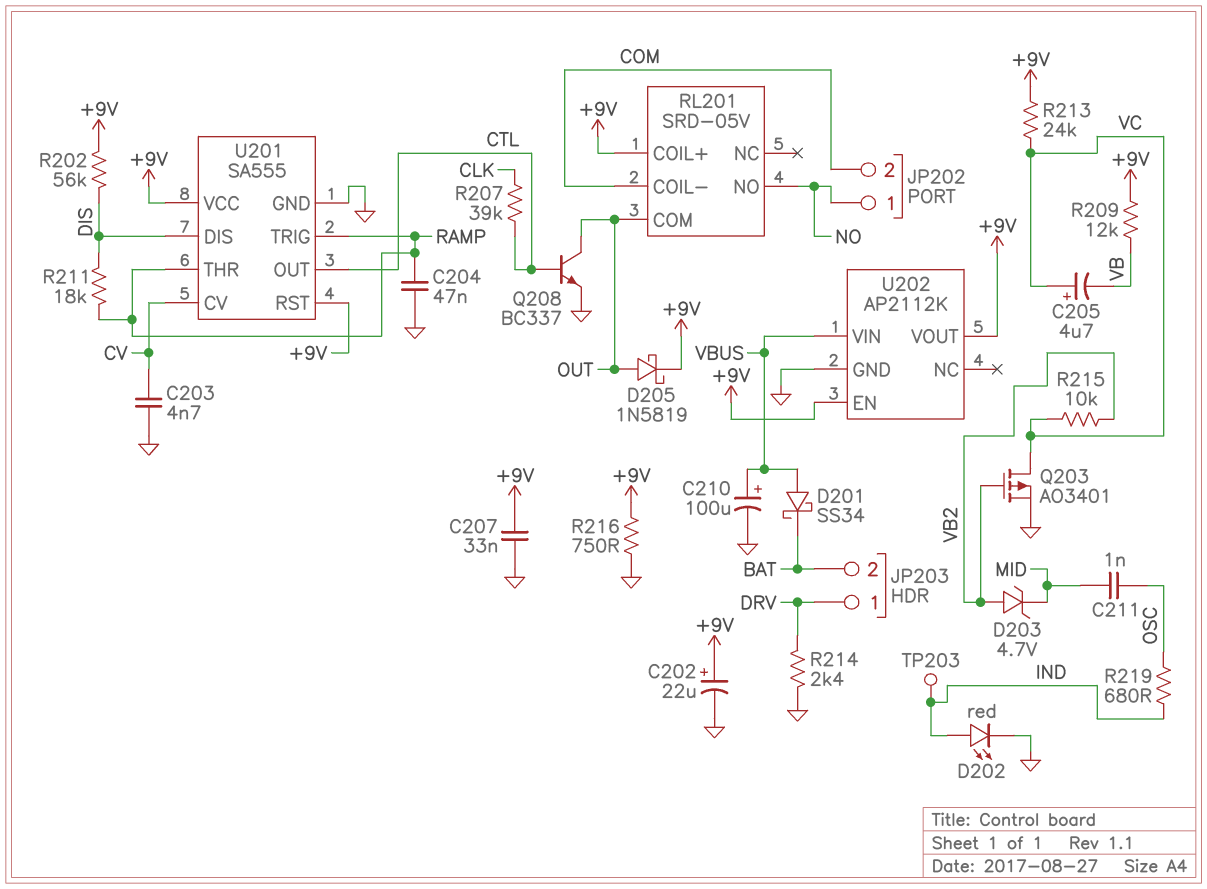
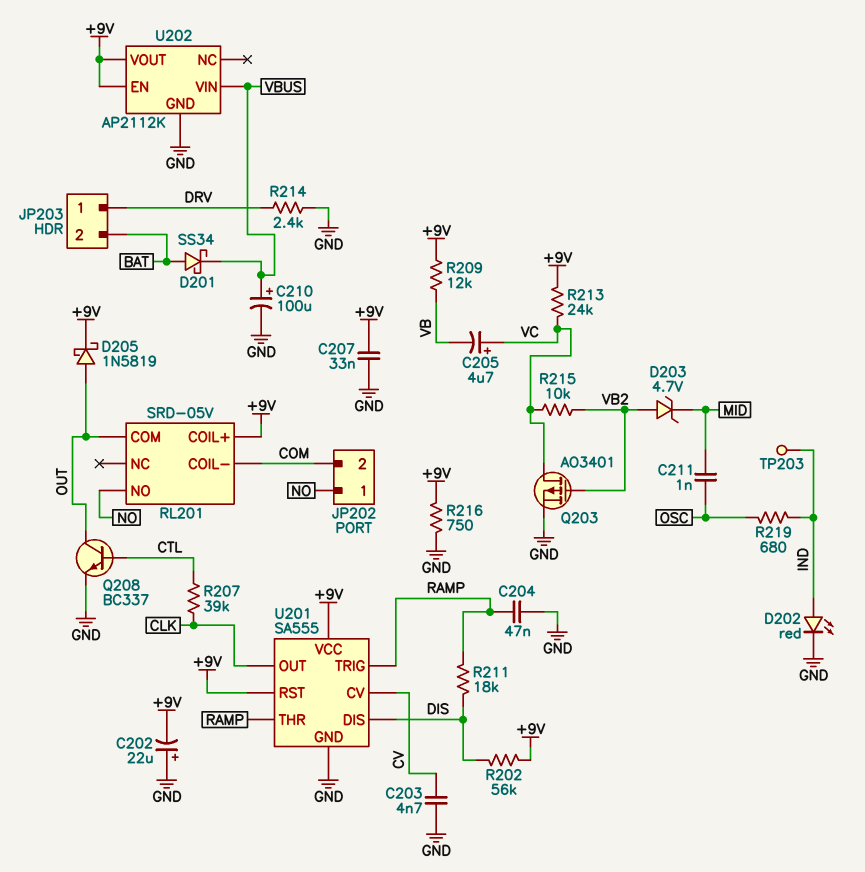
C202: 22uF (plus +9V, minus GND) -> 22uF (plus GND, minus +9V)
D201: schottky SS34 (A VBUS, K BAT) -> schottky SS34 (A BAT, K VBUS)
U201 pin OUT: CTL -> CLK

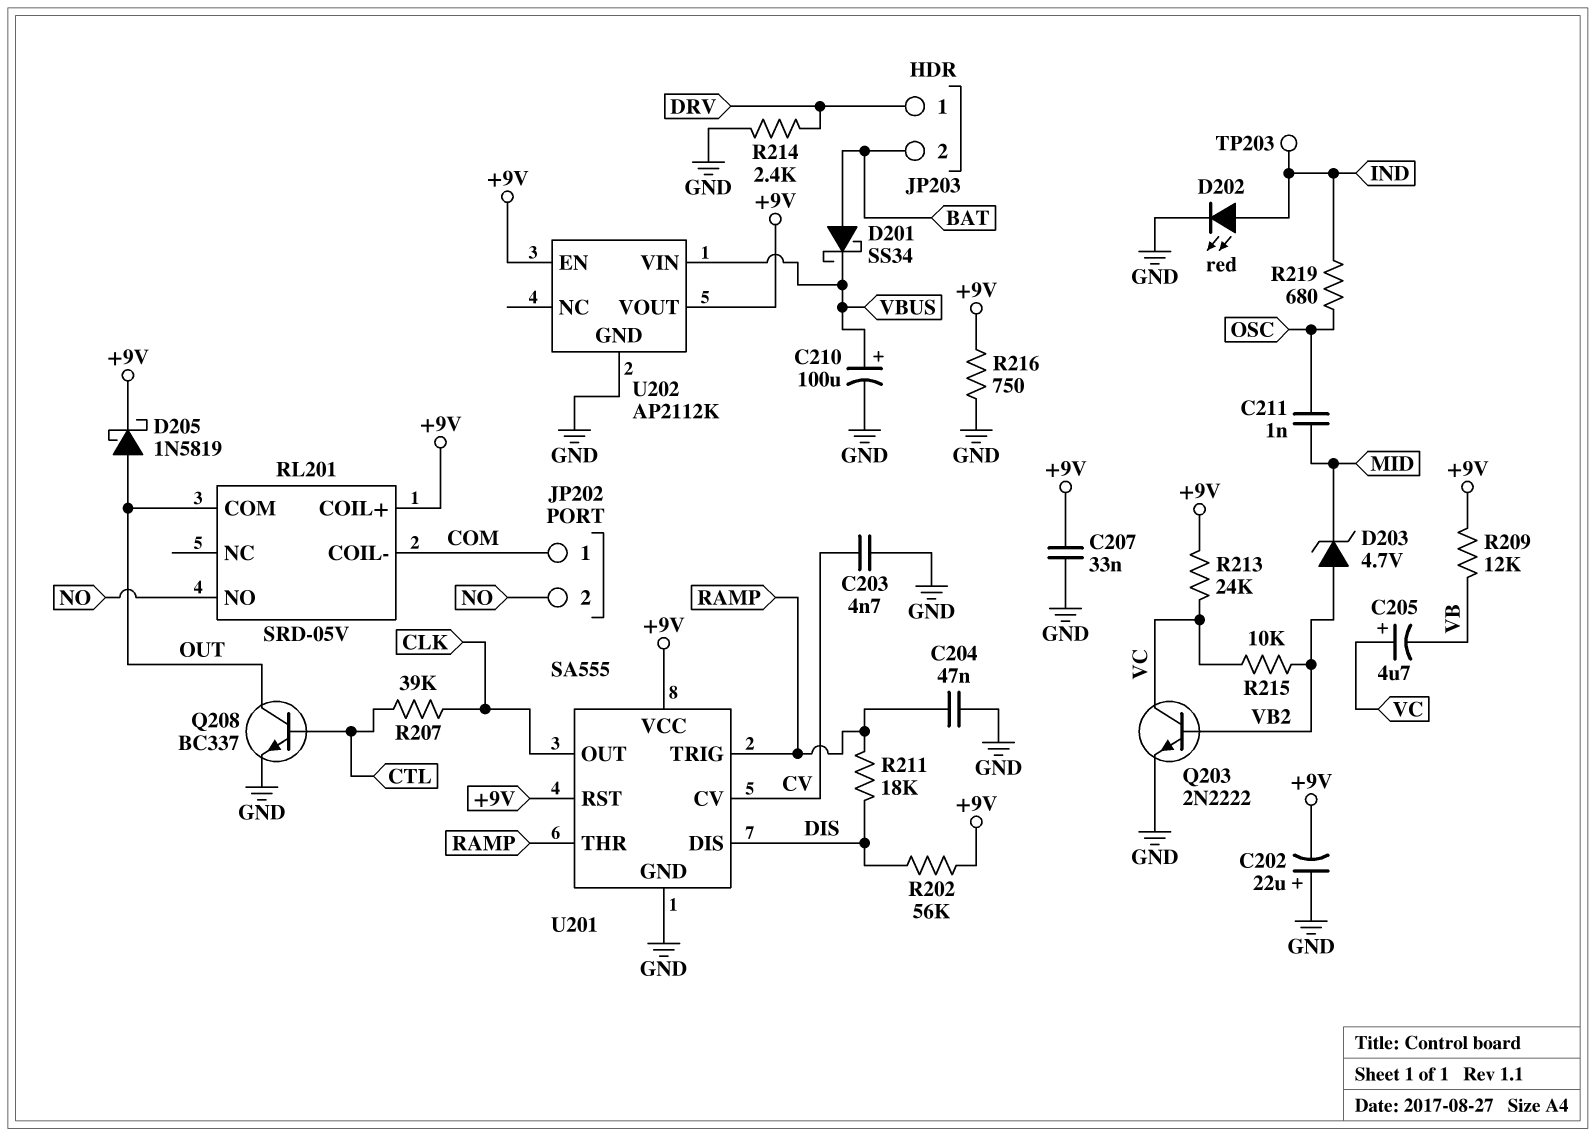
JP202 pin 1: NO -> COM
JP202 pin 2: COM -> NO
Q203: PMOS AO3401 (G VB2, D VC, S GND) -> NPN 2N2222 (B VB2, C VC, E GND)

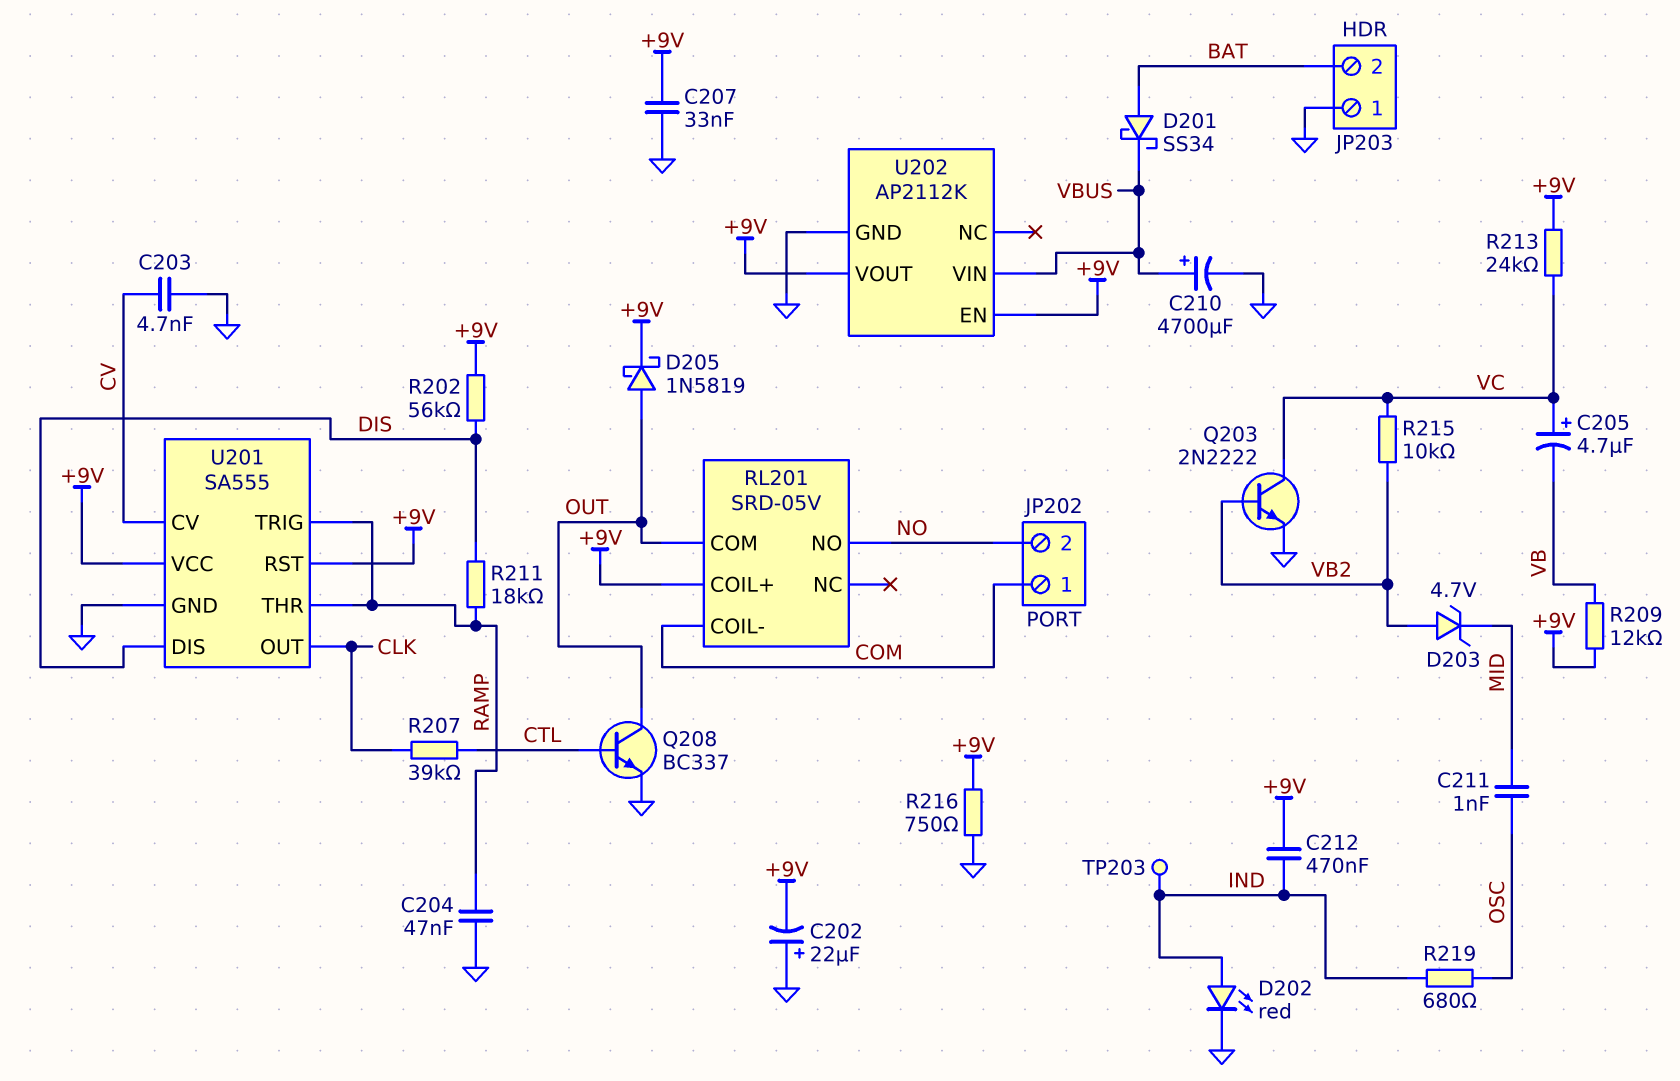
C210: 100uF (plus VBUS, minus GND) -> 4700uF (plus VBUS, minus GND)
C212: none -> 470nF (+9V, IND)
JP203 pin 1: DRV -> GND
R214: 2.4k (DRV, GND) -> none

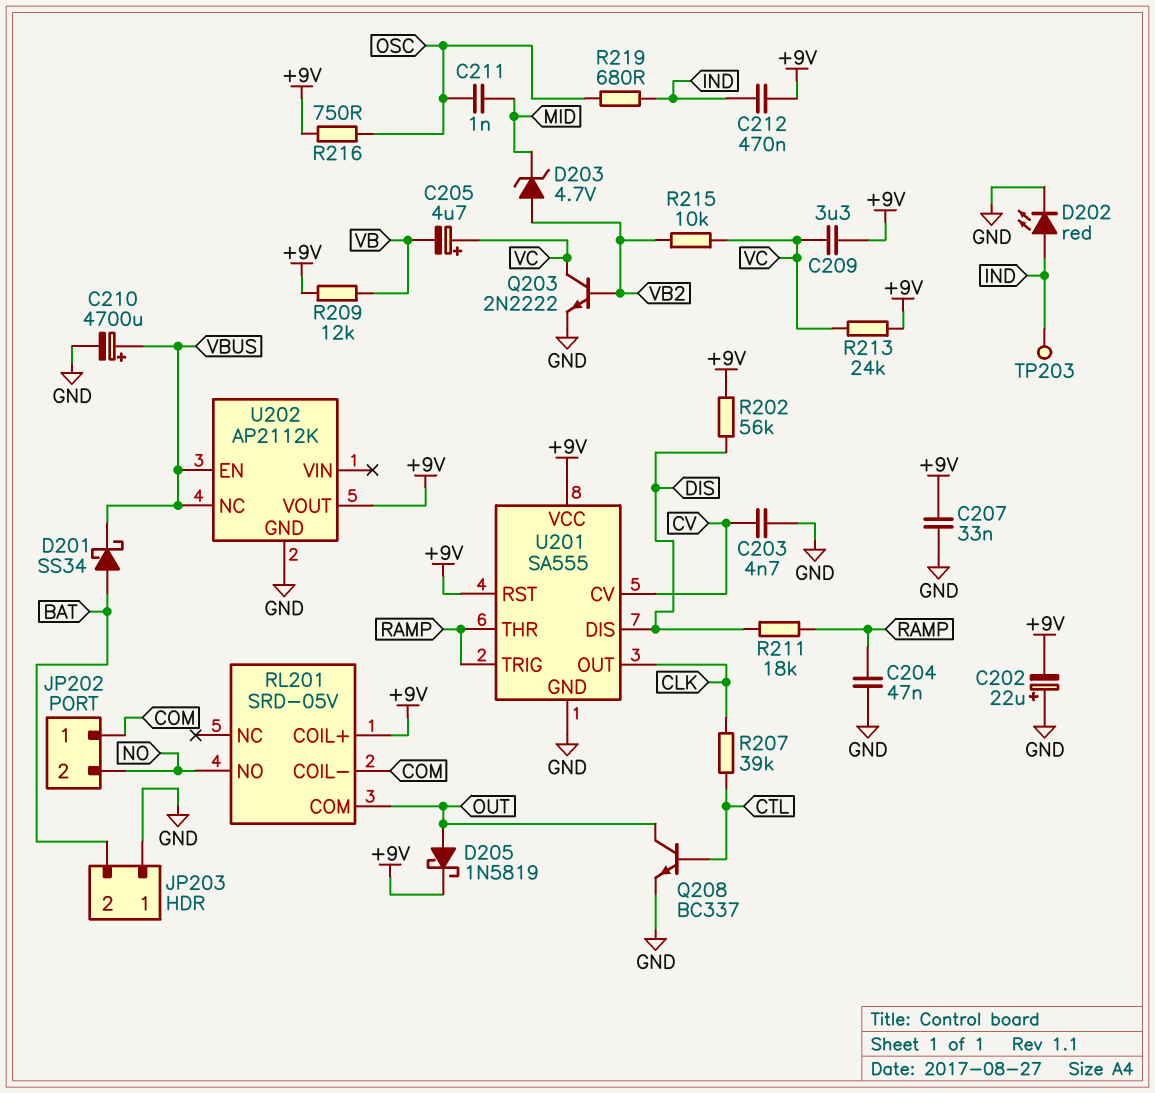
C209: none -> 3.3uF (+9V, VC)
R216: 750 (+9V, GND) -> 750 (+9V, OSC)
U202 pin EN: +9V -> VBUS
U202 pin NC: none -> VBUS
U202 pin VIN: VBUS -> none

